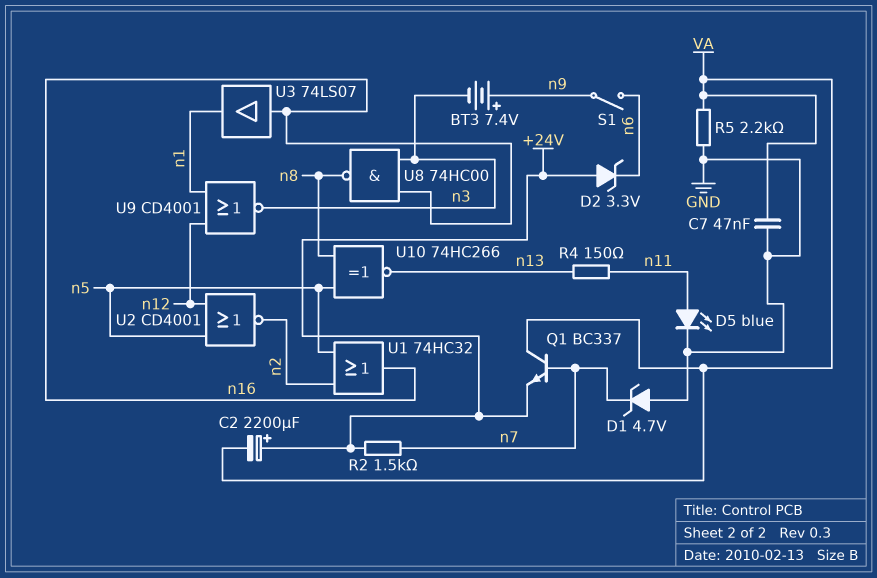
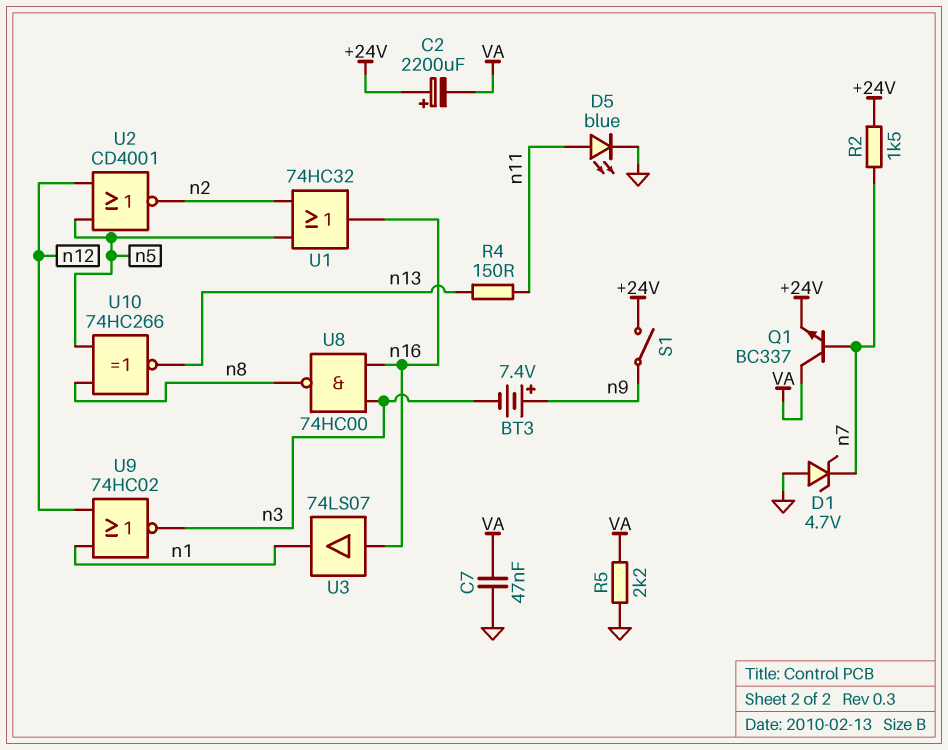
D2: zener 3.3V (A +24V, K n6) -> none
S1: switch (n6, n9) -> switch (+24V, n9)
U9: NOR CD4001 (in n1, in n12, out n3) -> NOR 74HC02 (in n1, in n12, out n3)

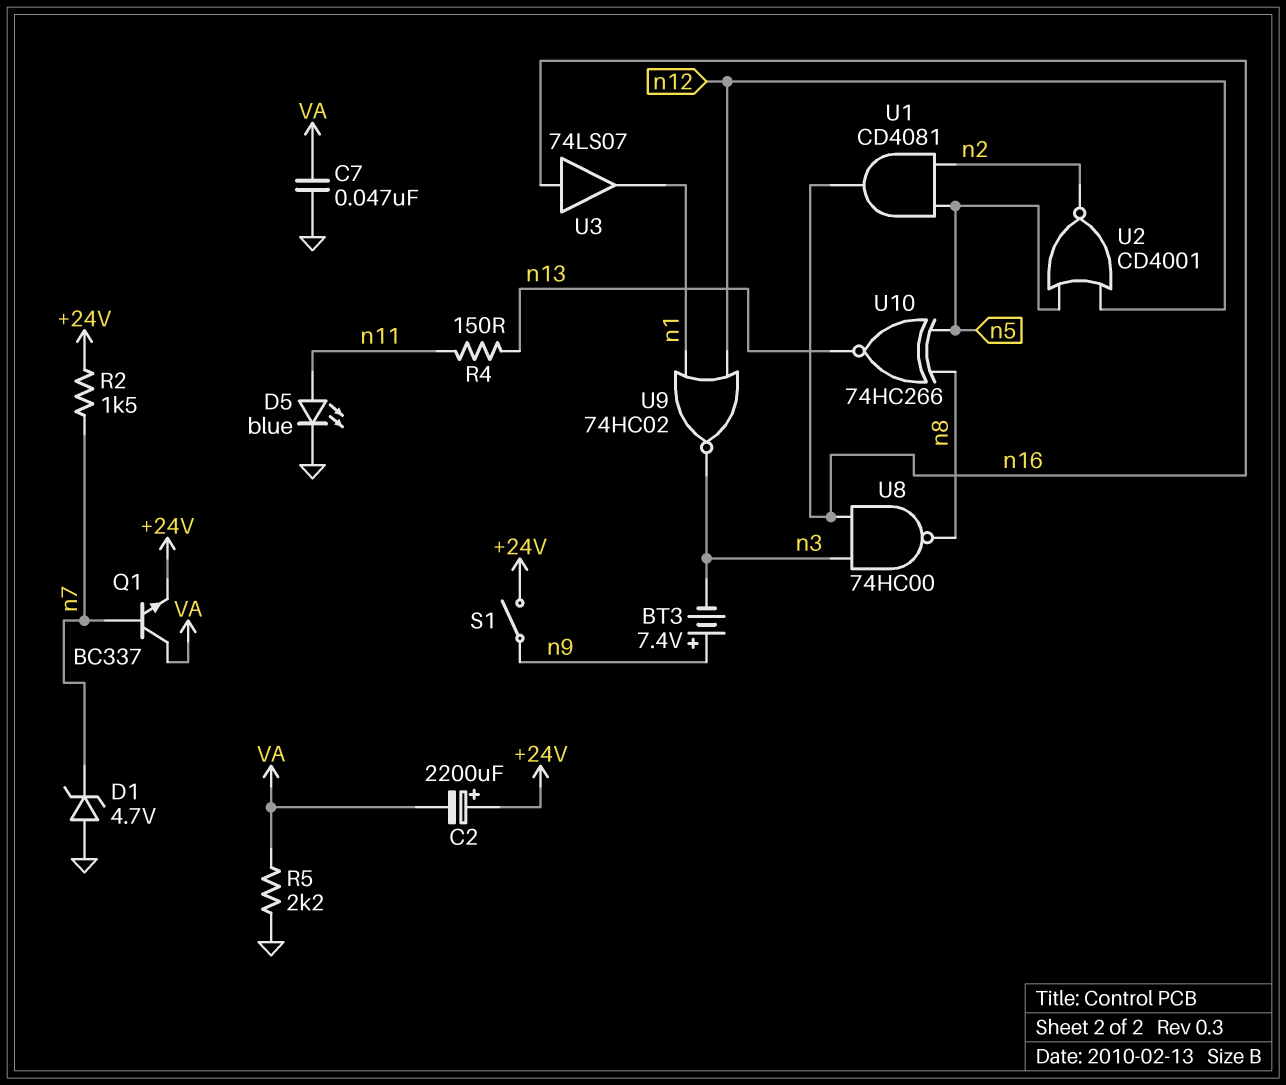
U1: OR 74HC32 (in n2, in n5, out n16) -> AND CD4081 (in n2, in n5, out n16)

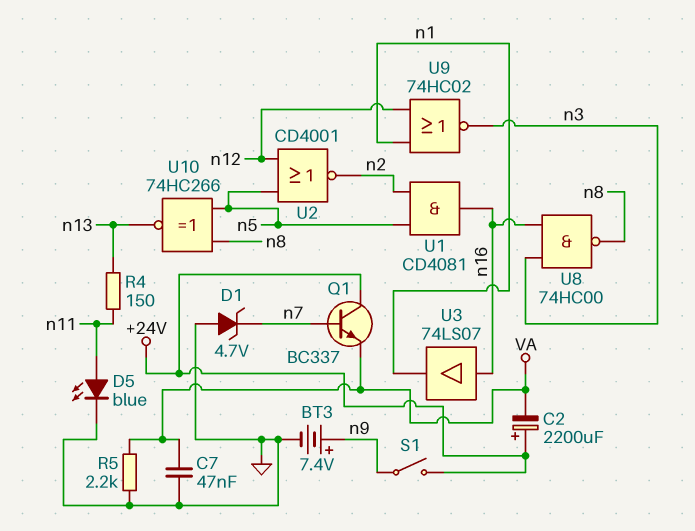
BT3: 7.4V (plus n9, minus n3) -> 7.4V (plus n9, minus GND)
Q1: NPN BC337 (B n7, C VA, E +24V) -> NPN BC337 (B n7, C +24V, E VA)
R2: 1.5k (+24V, n7) -> none

